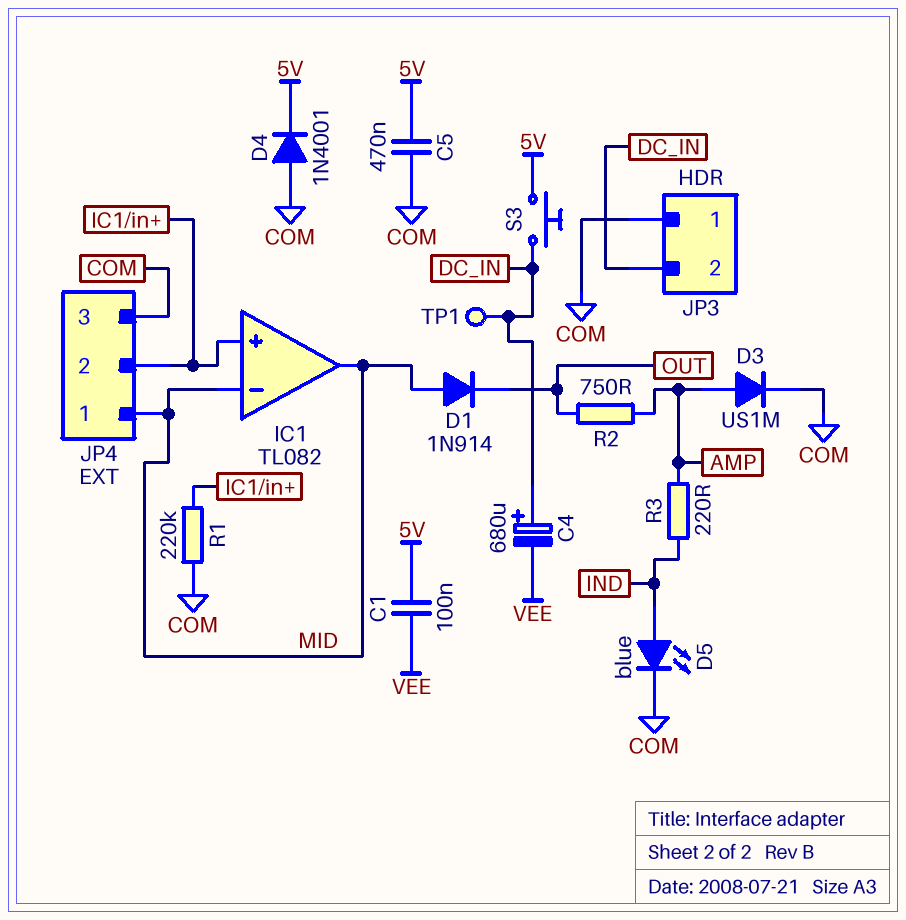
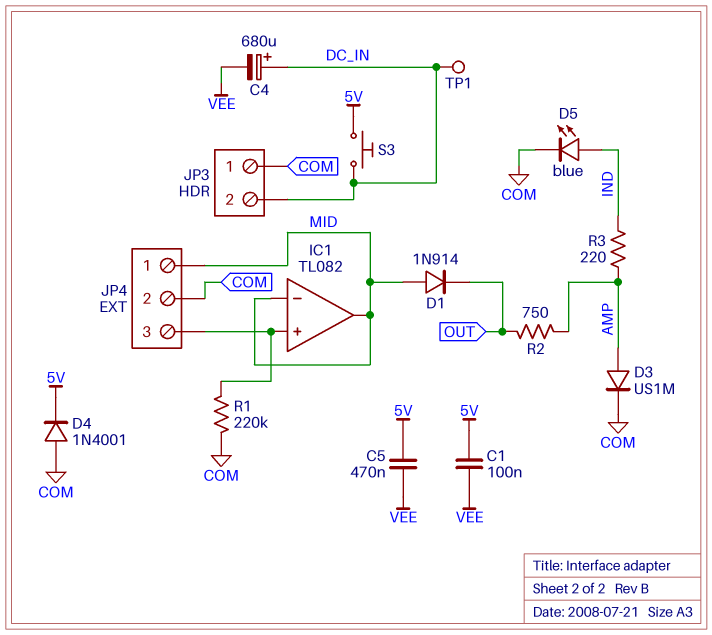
C5: 470nF (5V, COM) -> 470nF (5V, VEE)
JP4 pin 2: IC1/in+ -> COM
JP4 pin 3: COM -> IC1/in+

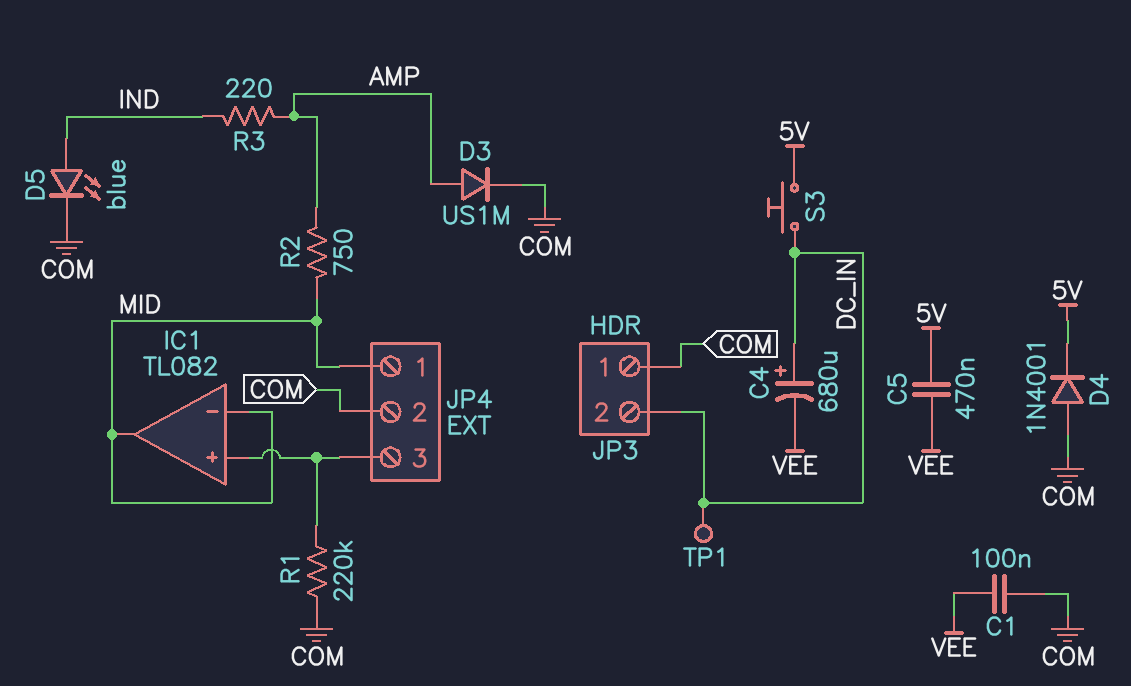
C1: 100nF (5V, VEE) -> 100nF (COM, VEE)
D1: diode 1N914 (A MID, K OUT) -> none
R2: 750 (AMP, OUT) -> 750 (AMP, MID)

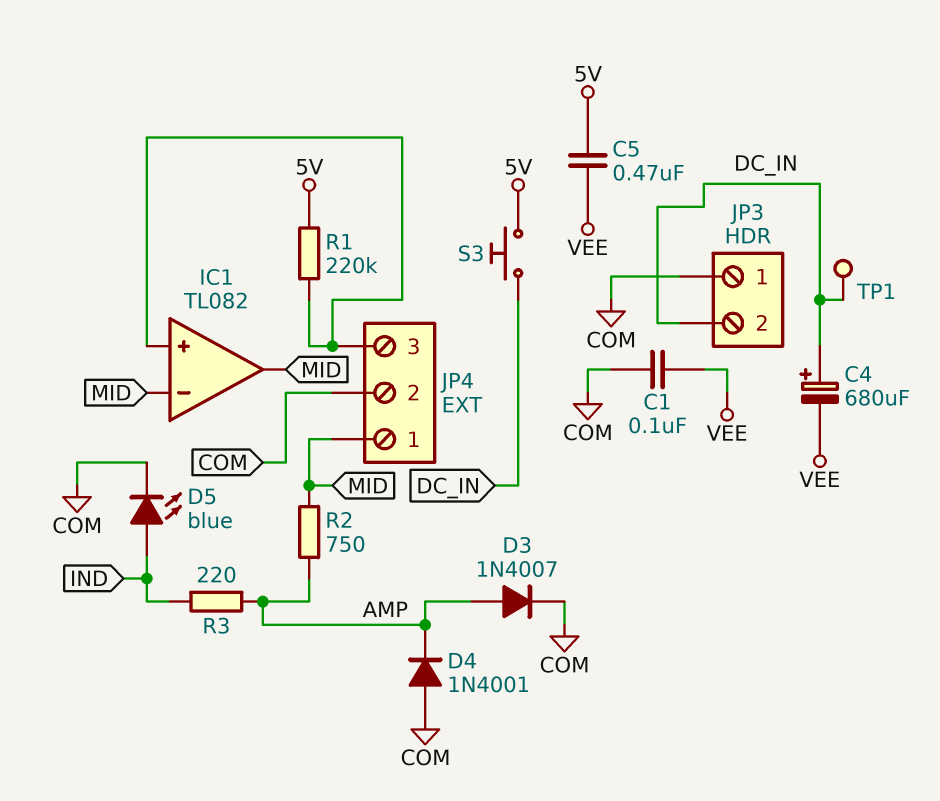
D3: diode US1M (A AMP, K COM) -> diode 1N4007 (A AMP, K COM)
D4: diode 1N4001 (A COM, K 5V) -> diode 1N4001 (A COM, K AMP)
R1: 220k (COM, IC1/in+) -> 220k (5V, IC1/in+)

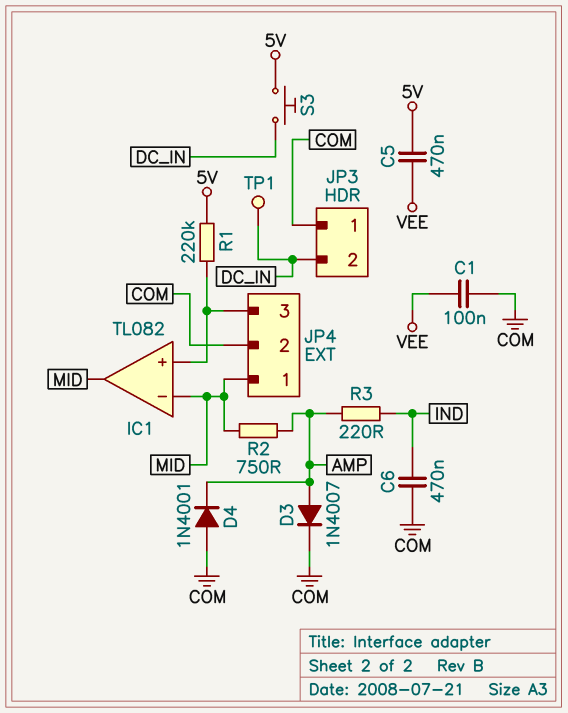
C4: 680uF (plus DC_IN, minus VEE) -> none
C6: none -> 470nF (COM, IND)
D5: LED blue (A IND, K COM) -> none

